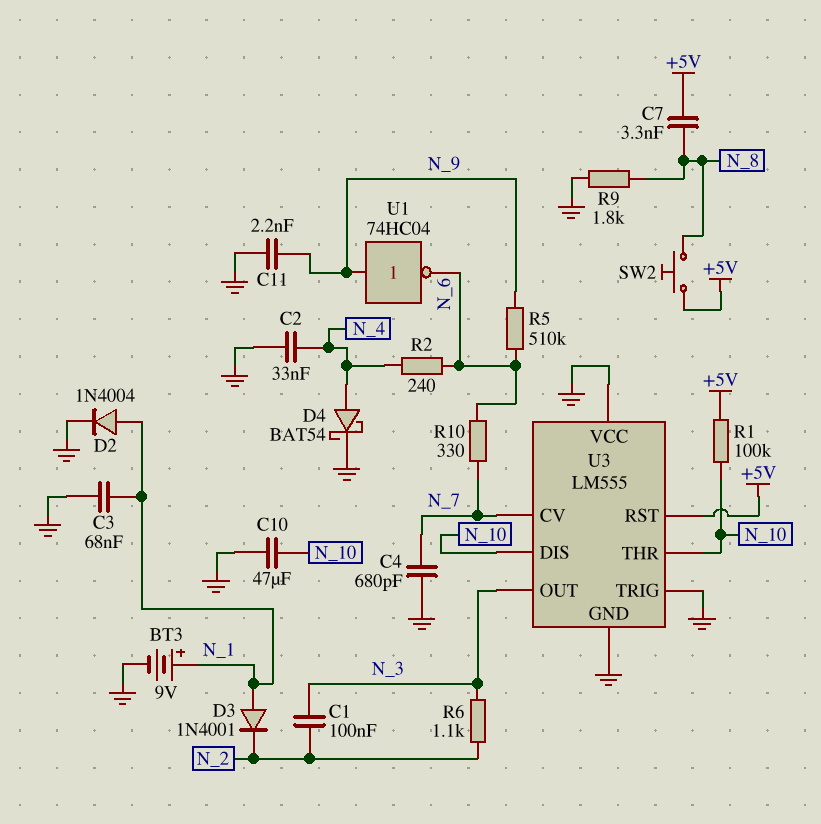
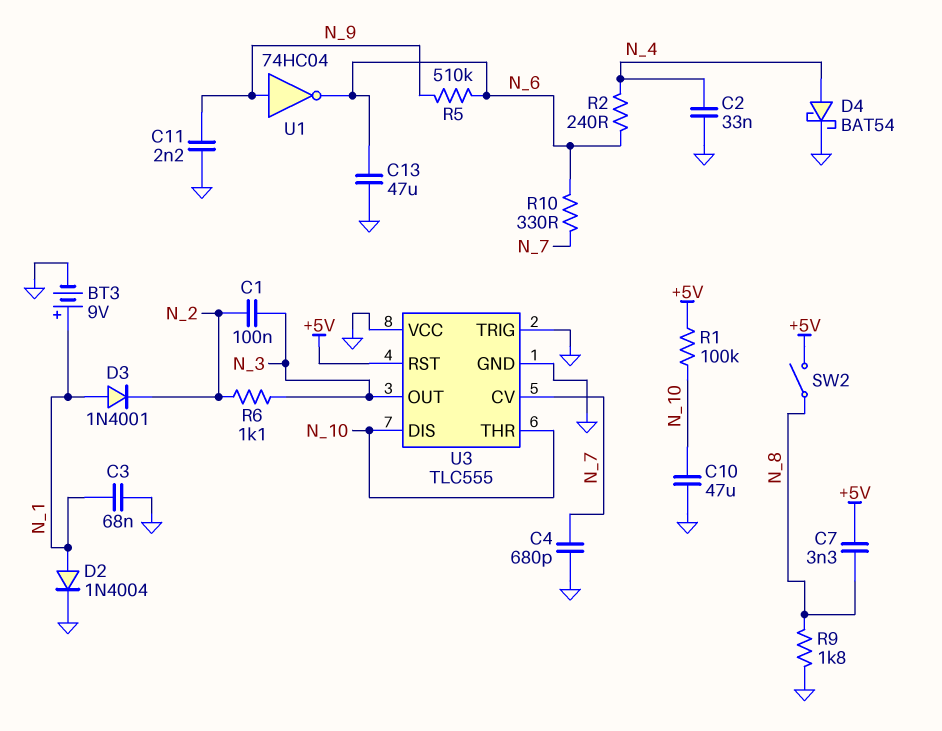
C13: none -> 47uF (GND, N_6)
SW2: button (+5V, N_8) -> switch (+5V, N_8)
U3: LM555 -> TLC555

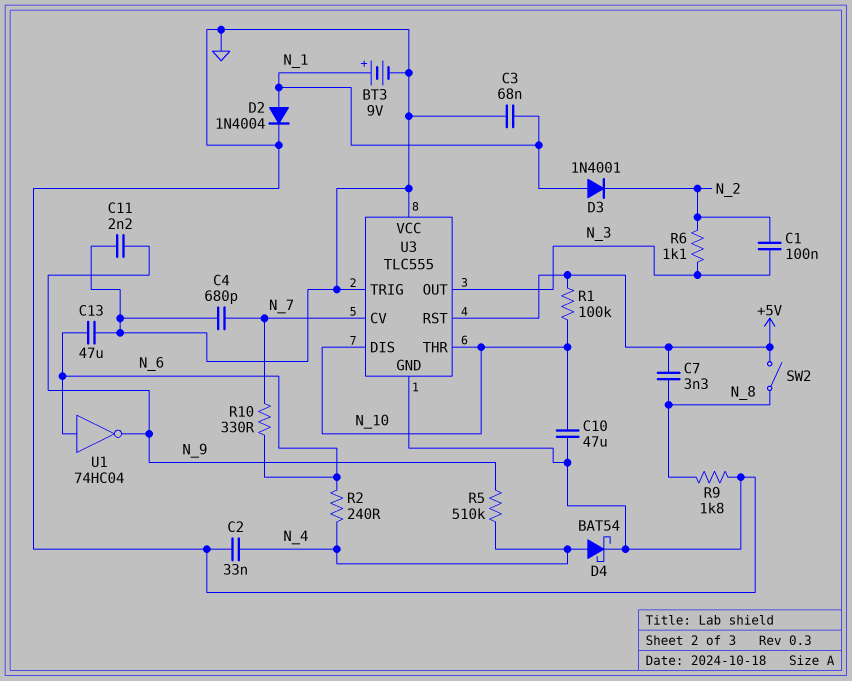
R5: 510k (N_6, N_9) -> 510k (N_4, N_9)
U1: NOT 74HC04 (in N_9, out N_6) -> NOT 74HC04 (in N_6, out N_9)

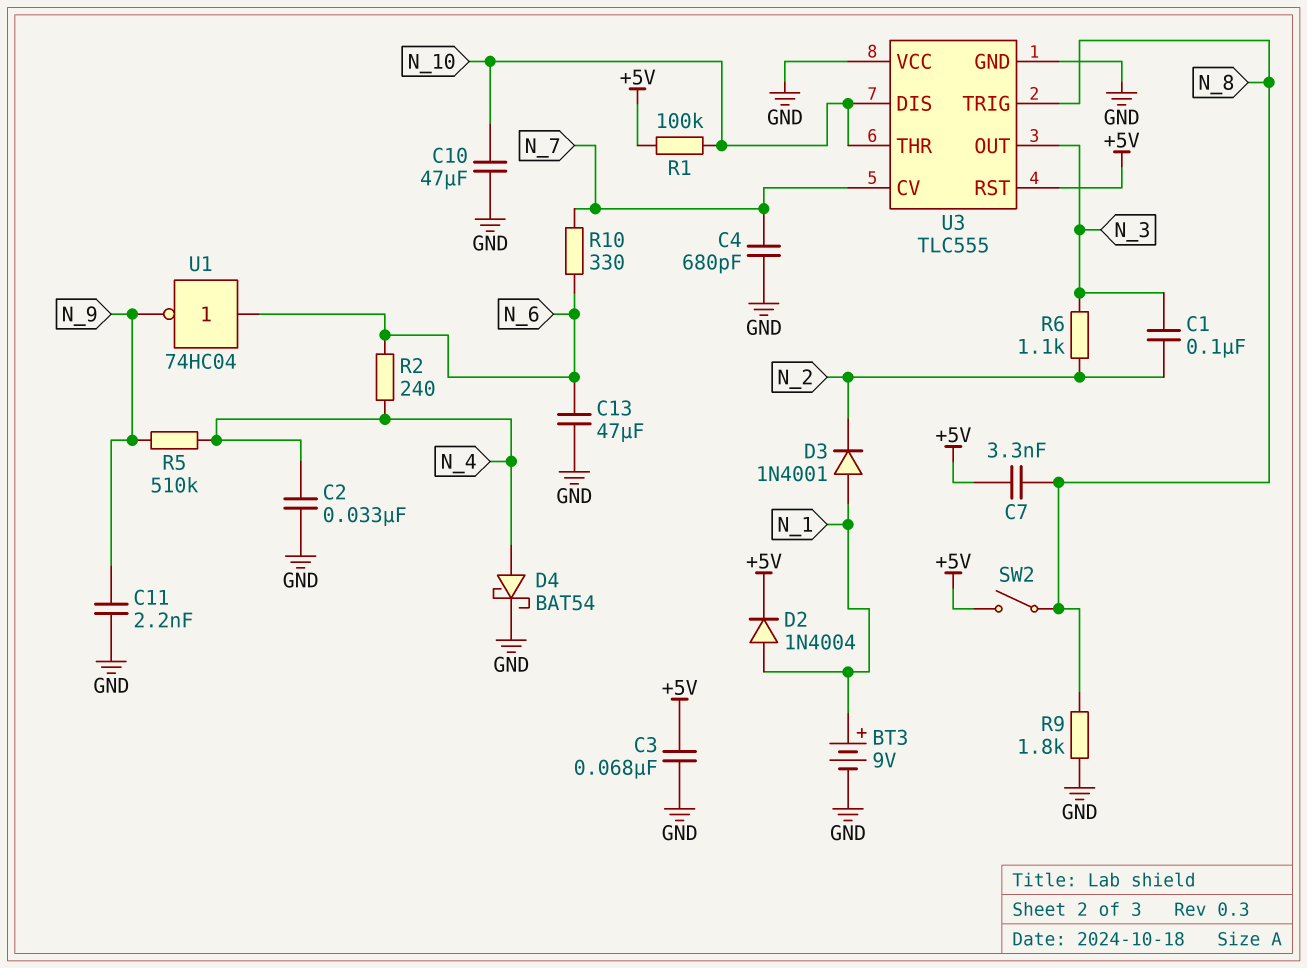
C3: 68nF (GND, N_1) -> 68nF (+5V, GND)
D2: diode 1N4004 (A N_1, K GND) -> diode 1N4004 (A N_1, K +5V)
U3 pin TRIG: GND -> N_8

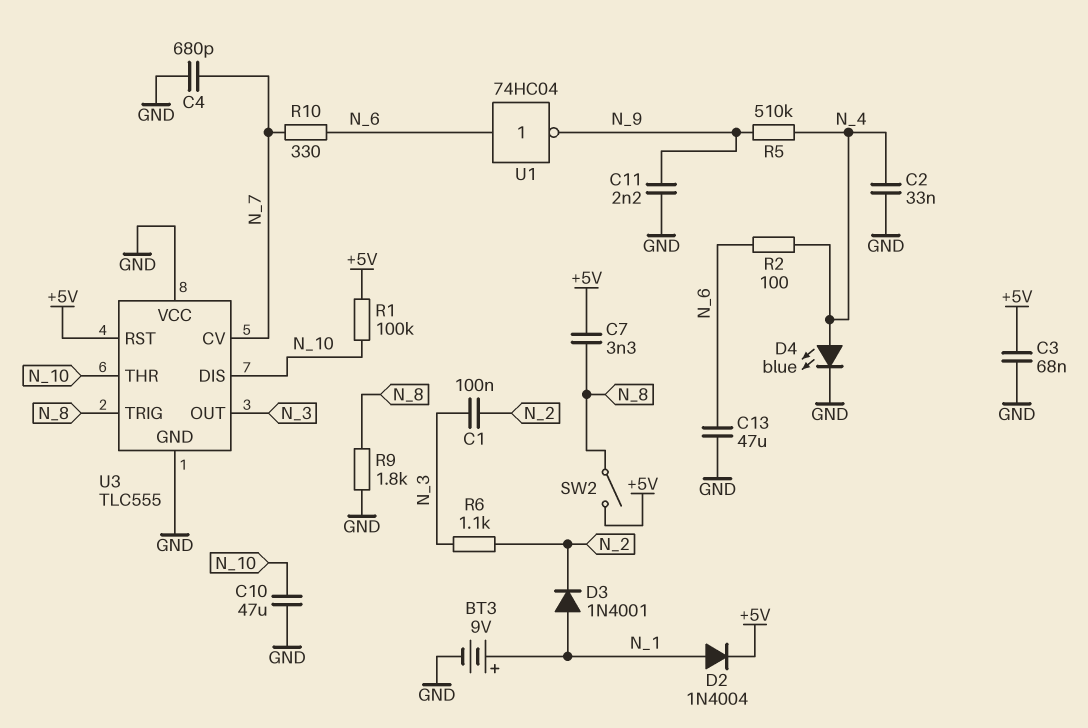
D4: schottky BAT54 (A N_4, K GND) -> LED blue (A N_4, K GND)
R2: 240 (N_4, N_6) -> 100 (N_4, N_6)

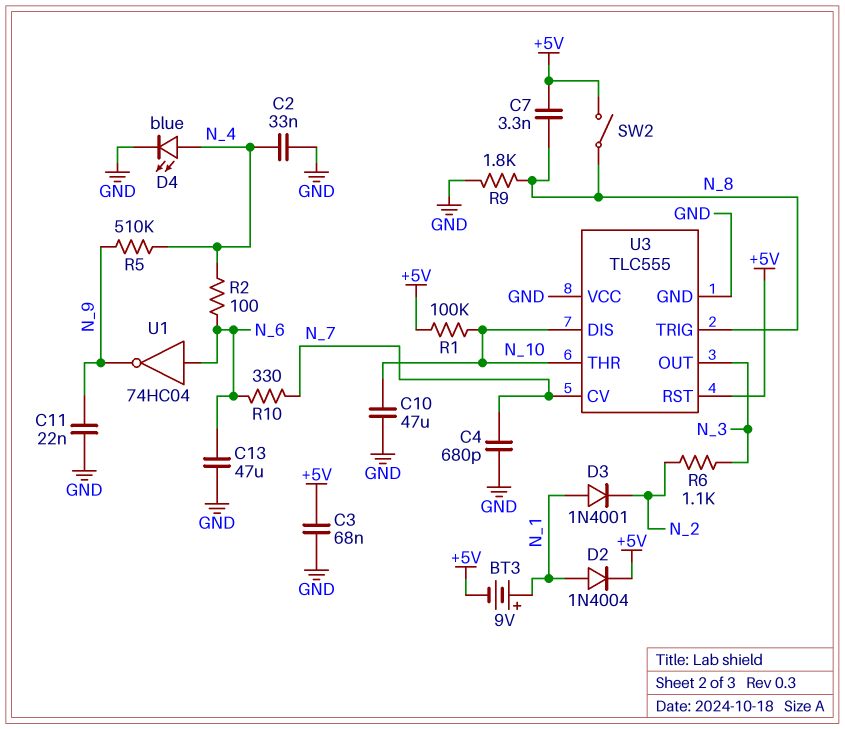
BT3: 9V (plus N_1, minus GND) -> 9V (plus N_1, minus +5V)
C1: 100nF (N_2, N_3) -> none
C11: 2.2nF (GND, N_9) -> 22nF (GND, N_9)

